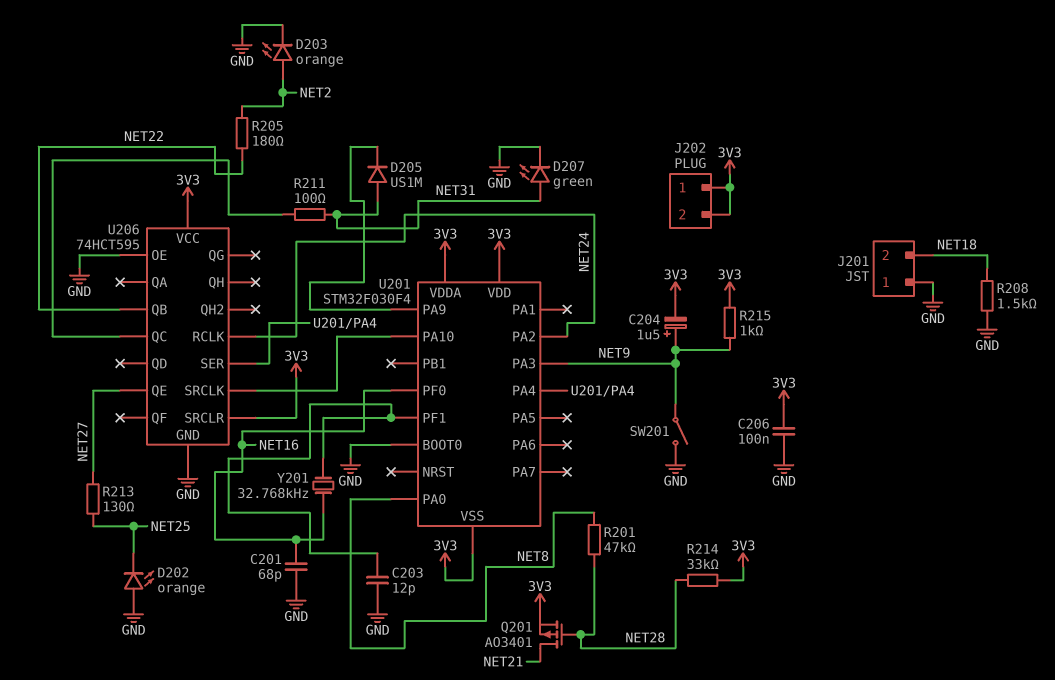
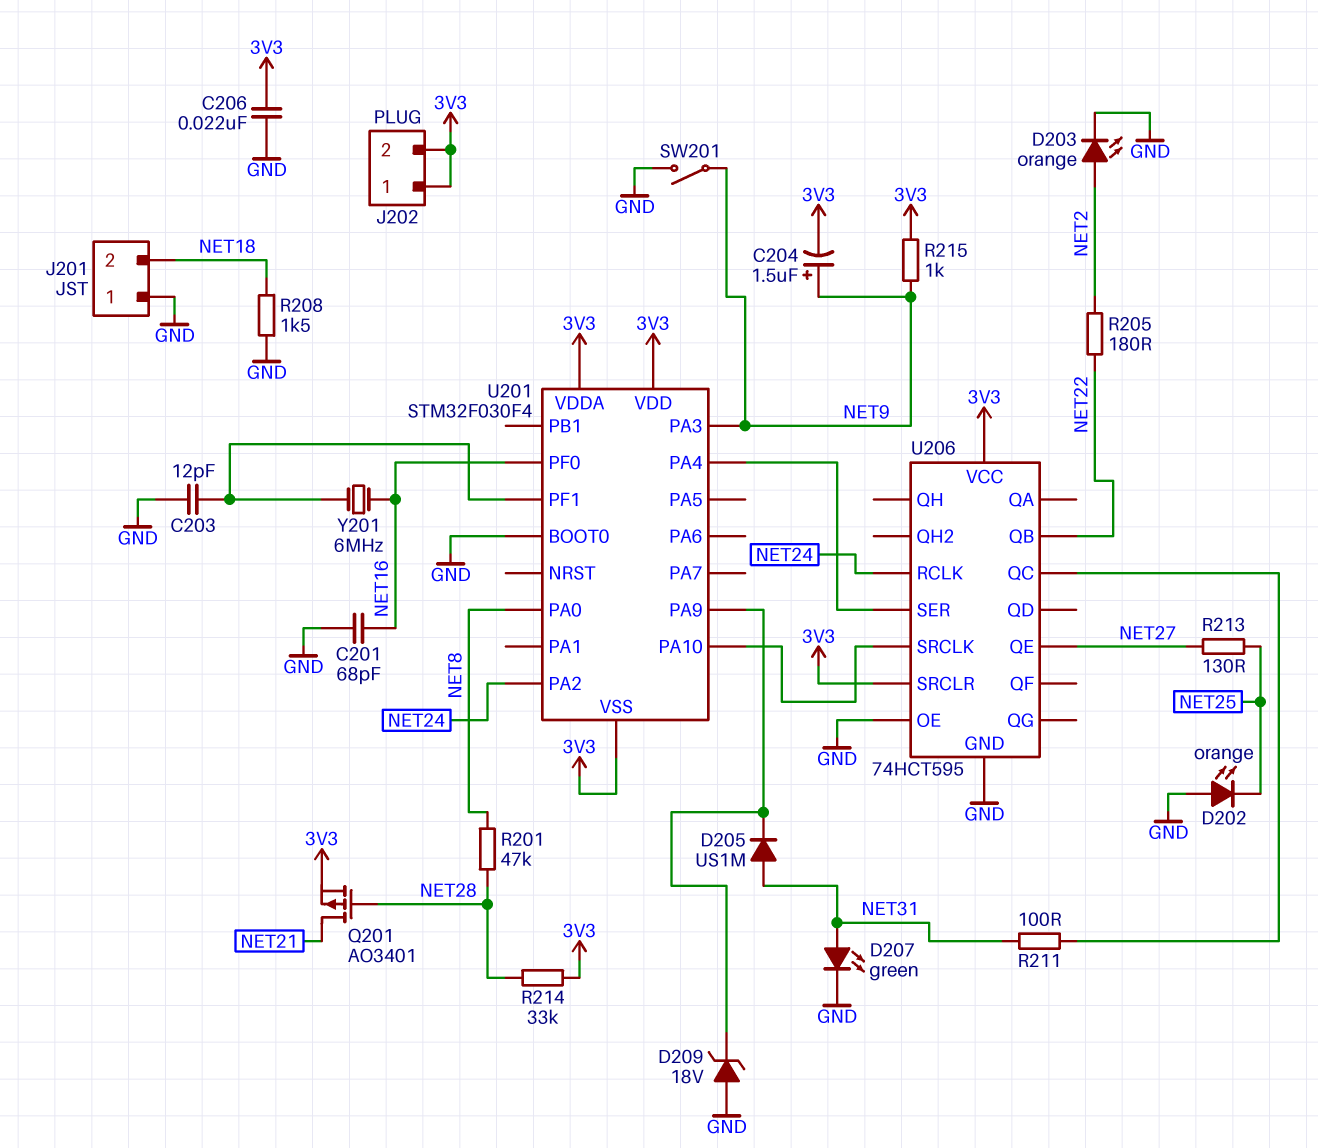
C206: 100nF (3V3, GND) -> 22nF (3V3, GND)
D209: none -> zener 18V (A GND, K U201/PA9)
Y201: 32.768kHz (NET16, U201/PF1) -> 6MHz (NET16, U201/PF1)

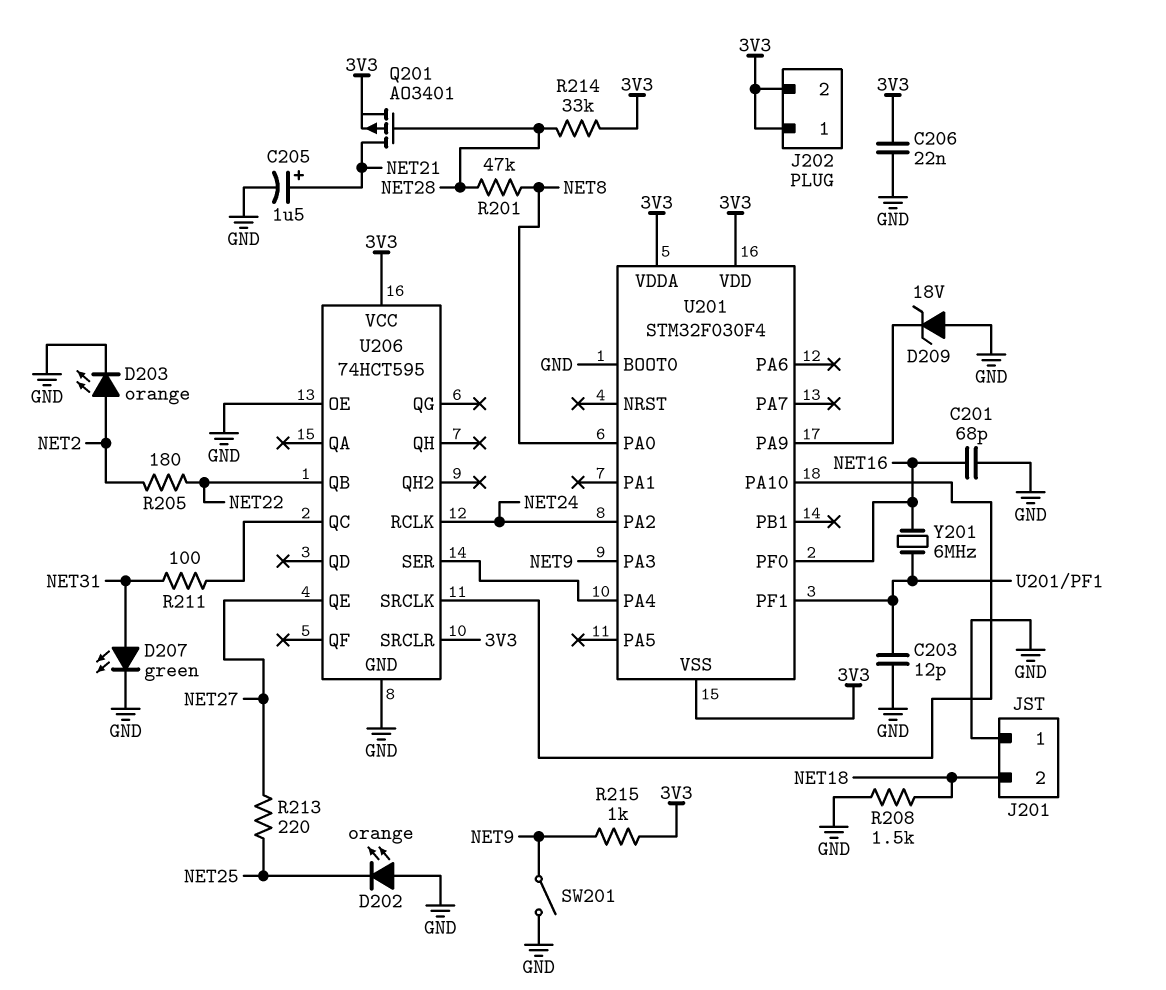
C204: 1.5uF (plus NET9, minus 3V3) -> none
C205: none -> 1.5uF (plus NET21, minus GND)
D205: diode US1M (A NET31, K U201/PA9) -> none
R213: 130 (NET25, NET27) -> 220 (NET25, NET27)

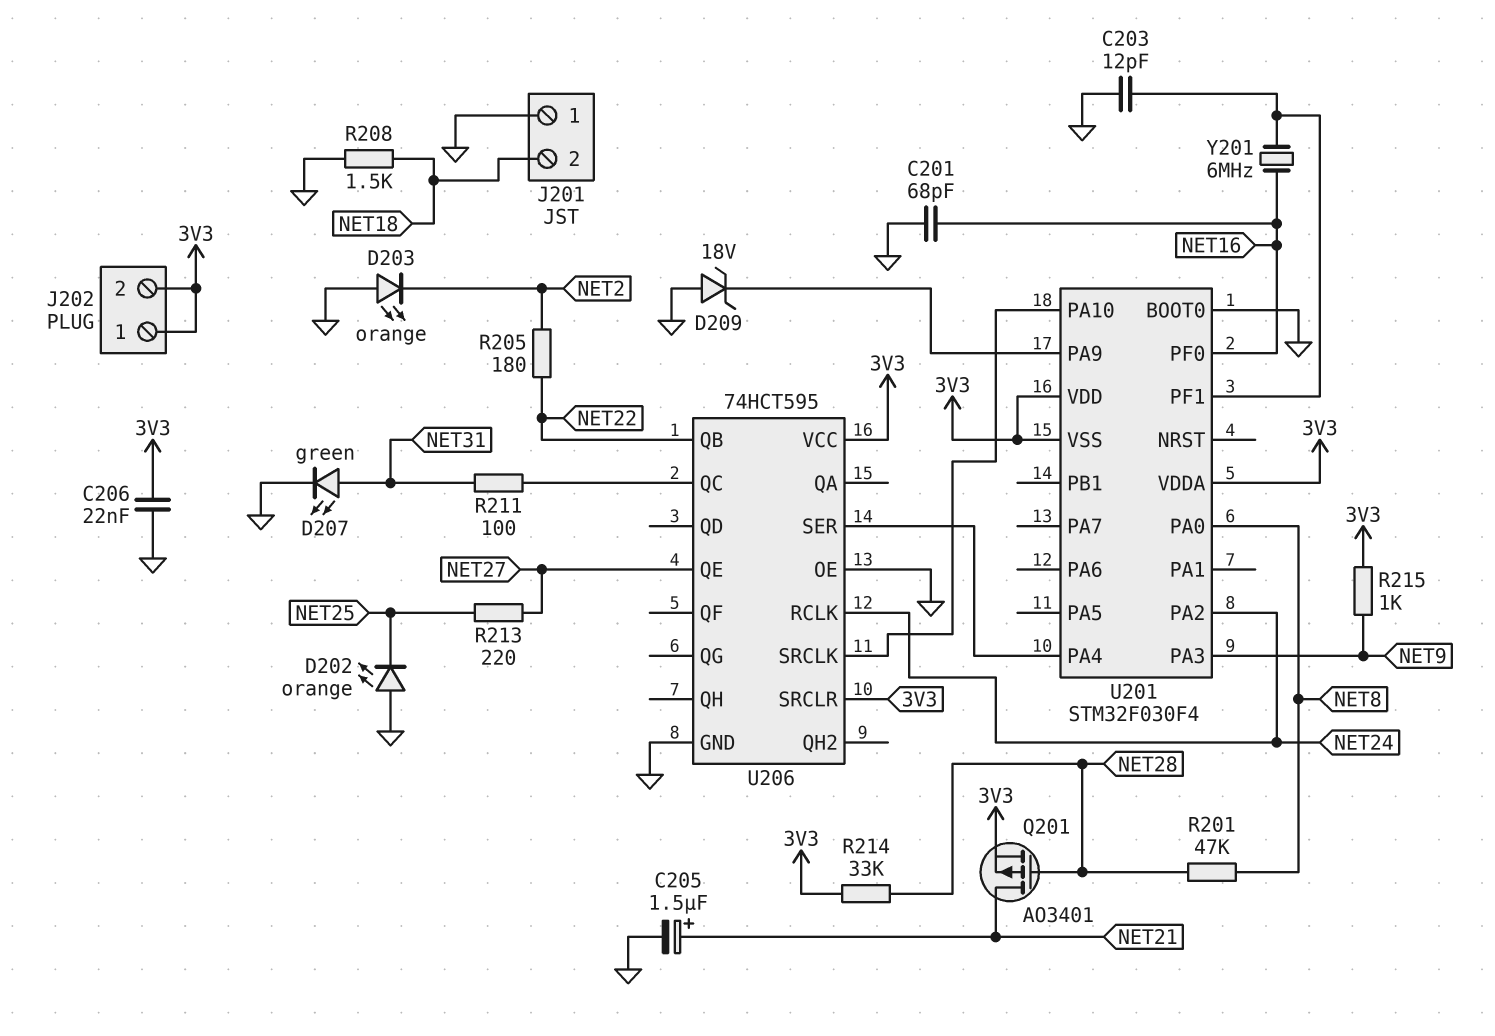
D203: LED orange (A NET2, K GND) -> LED orange (A GND, K NET2)
SW201: switch (GND, NET9) -> none

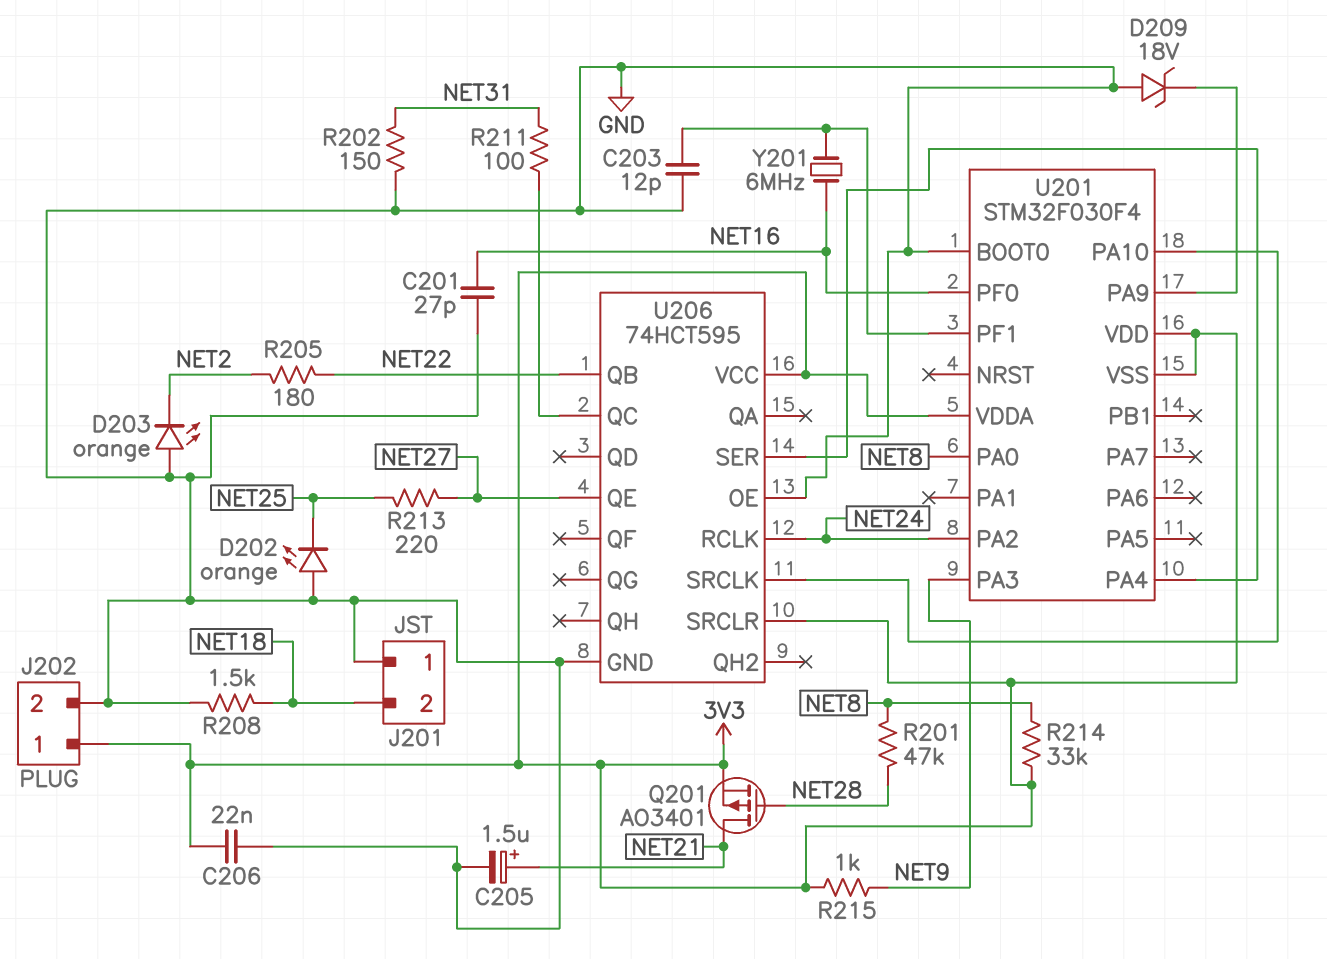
C201: 68pF (GND, NET16) -> 27pF (GND, NET16)
D207: LED green (A NET31, K GND) -> none
J202 pin 2: 3V3 -> GND
R202: none -> 150 (GND, NET31)
R214: 33k (3V3, NET28) -> 33k (3V3, NET8)

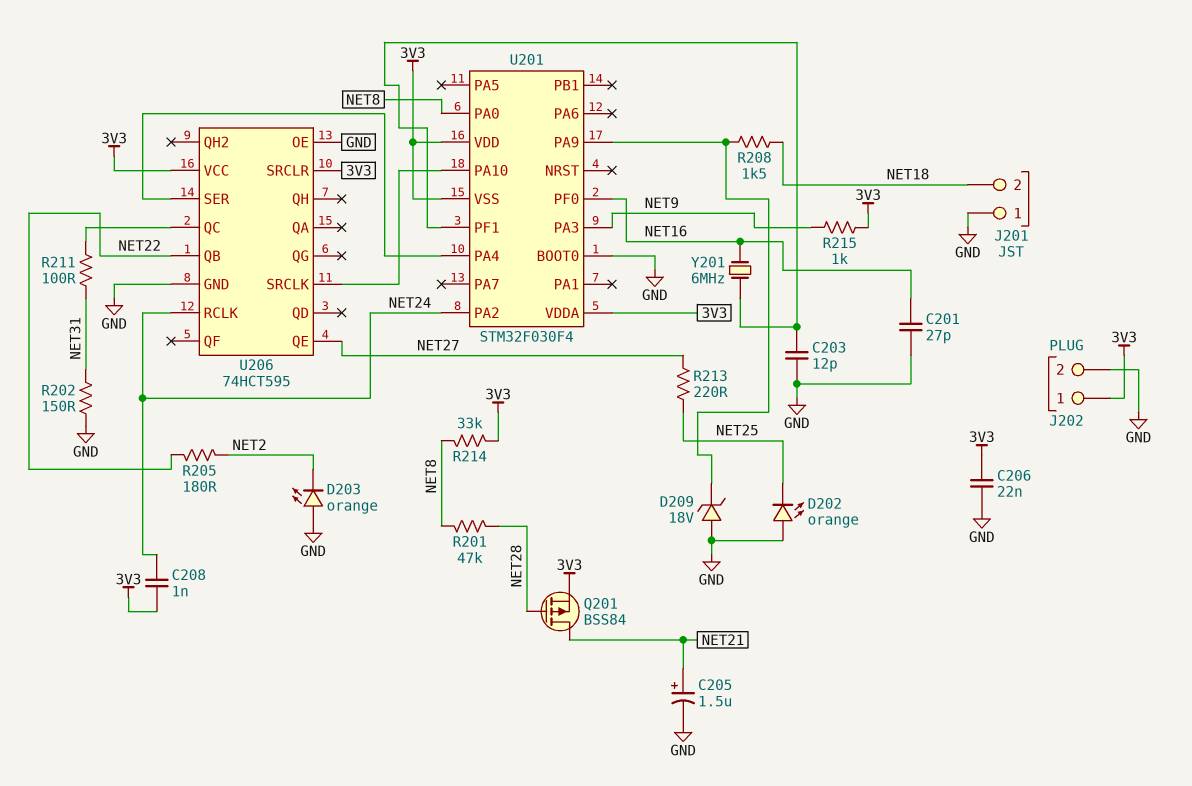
C208: none -> 1nF (3V3, NET24)
Q201: PMOS AO3401 (G NET28, D NET21, S 3V3) -> PMOS BSS84 (G NET28, D NET21, S 3V3)
R208: 1.5k (GND, NET18) -> 1.5k (NET18, U201/PA9)

